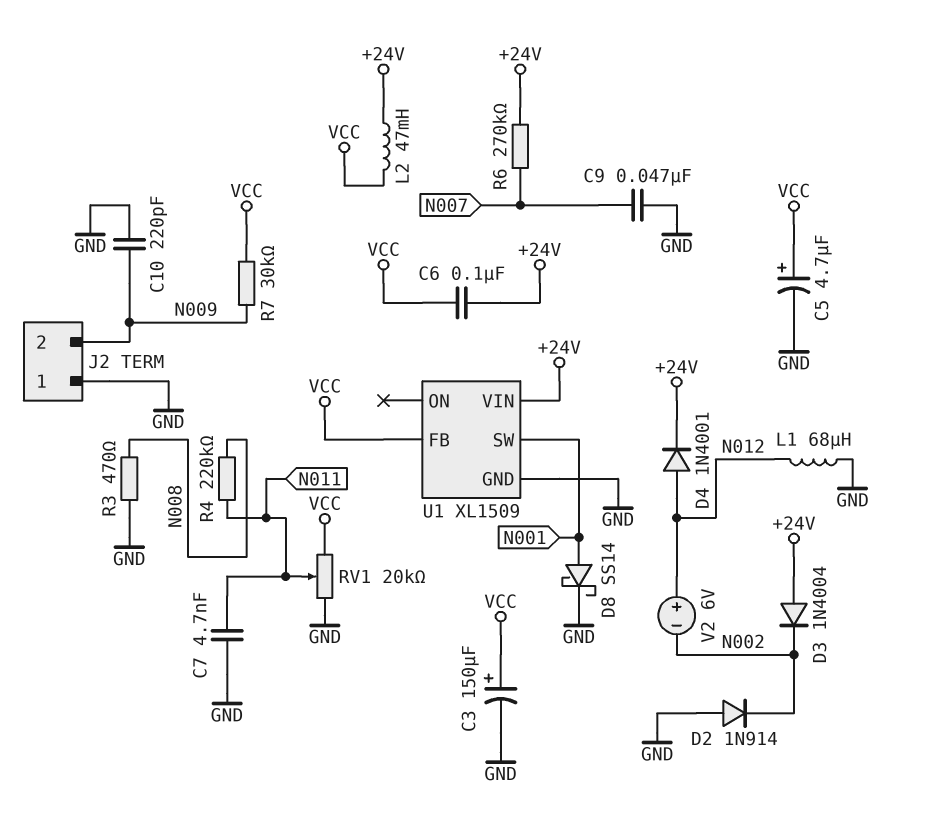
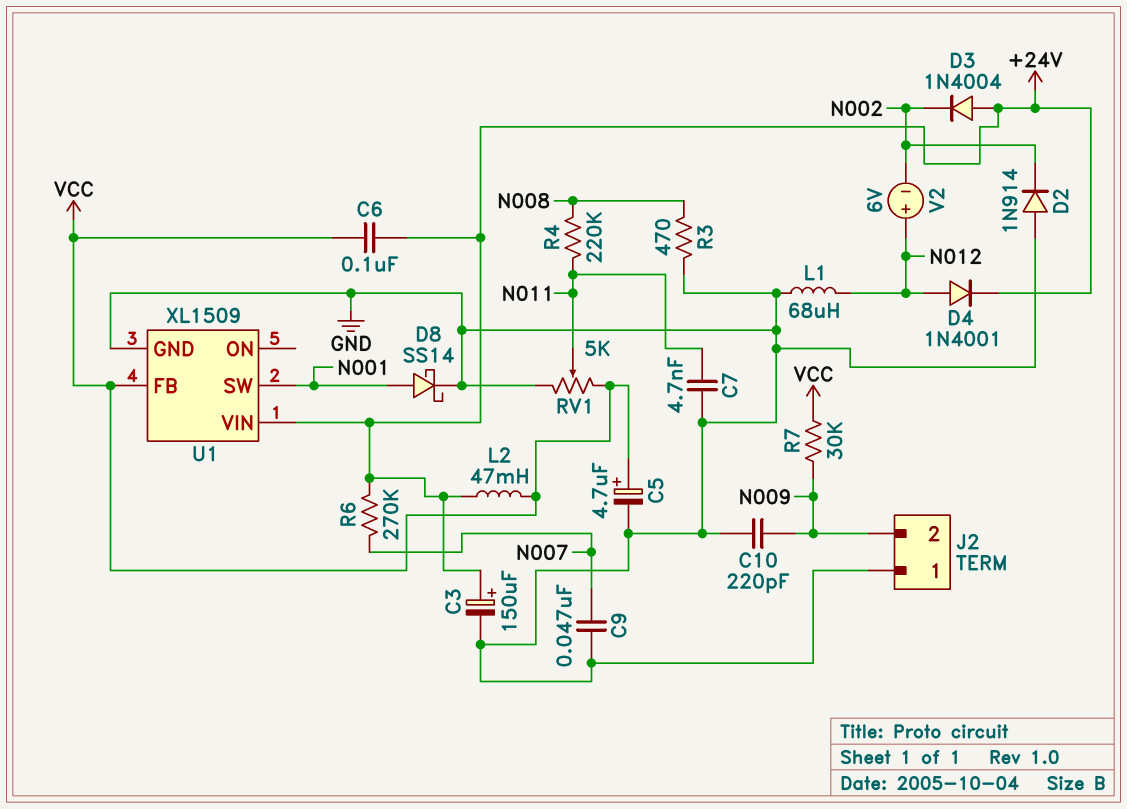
C3: 150uF (plus VCC, minus GND) -> 150uF (plus +24V, minus GND)
RV1: 20k (GND, VCC, wiper N011) -> 5k (GND, VCC, wiper N011)

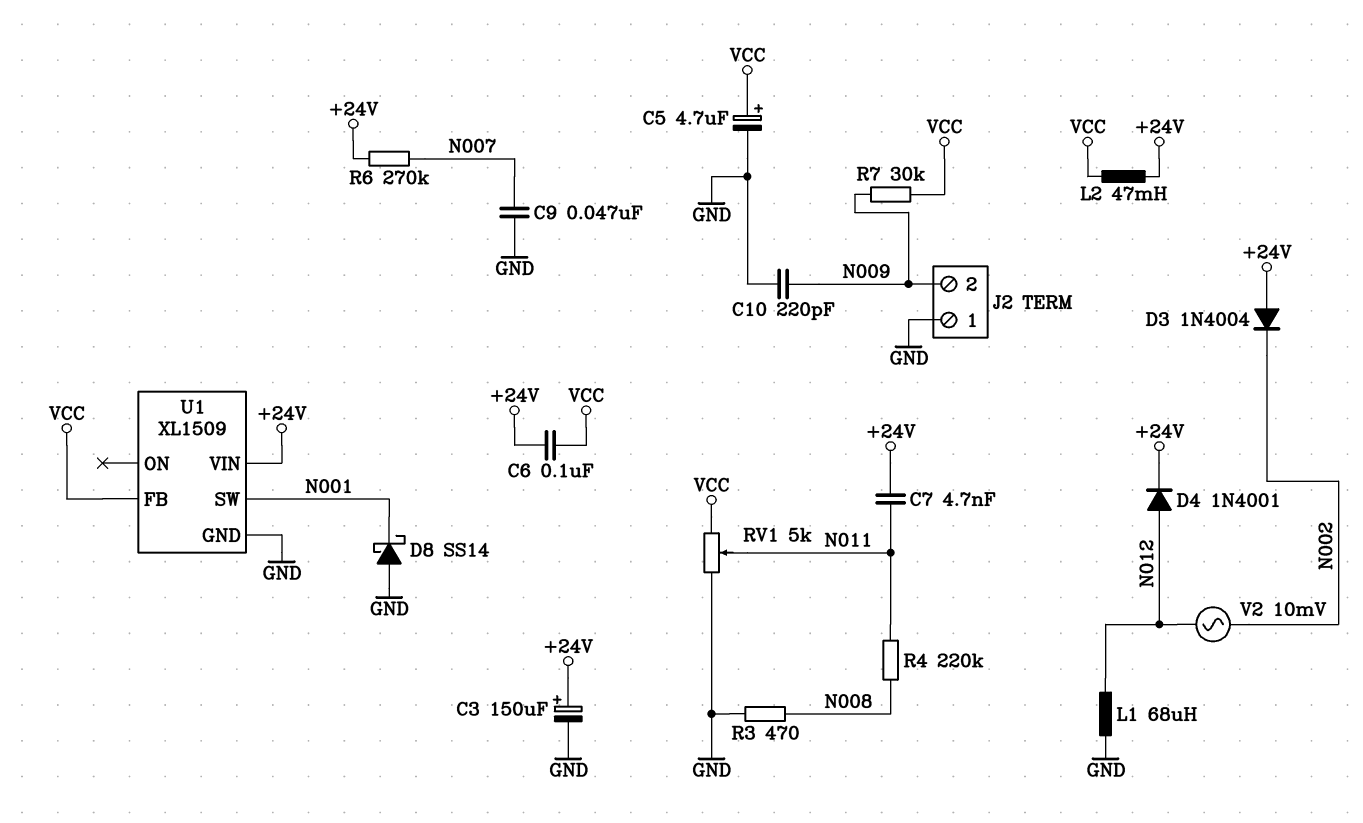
C7: 4.7nF (GND, N011) -> 4.7nF (+24V, N011)
D2: diode 1N914 (A GND, K N002) -> none
D8: schottky SS14 (A N001, K GND) -> schottky SS14 (A GND, K N001)
V2: 6V (plus N012, minus N002) -> AC 10mV (N002, N012)

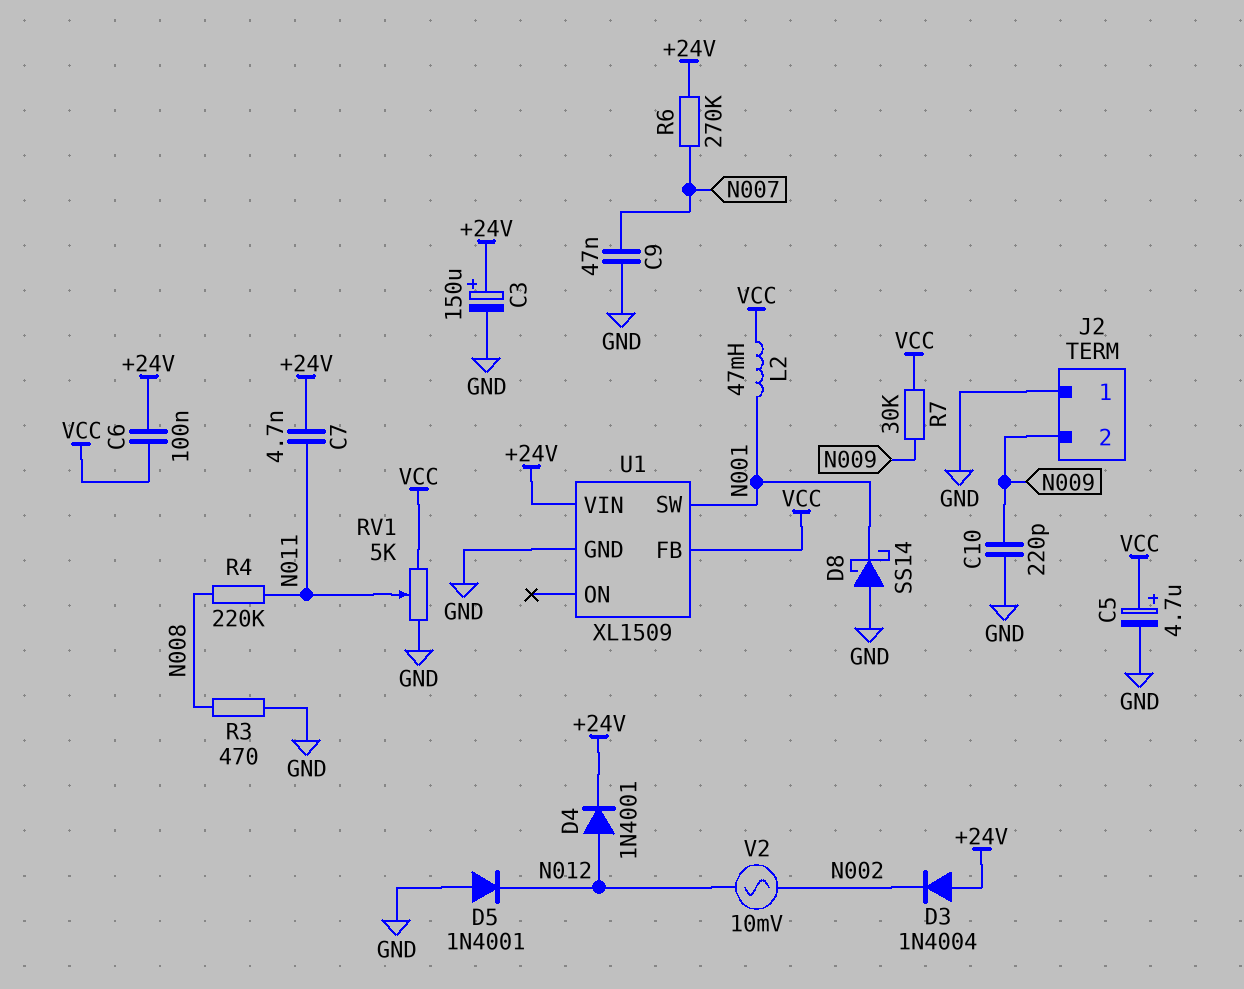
D5: none -> diode 1N4001 (A GND, K N012)
L1: 68uH (GND, N012) -> none
L2: 47mH (+24V, VCC) -> 47mH (N001, VCC)

